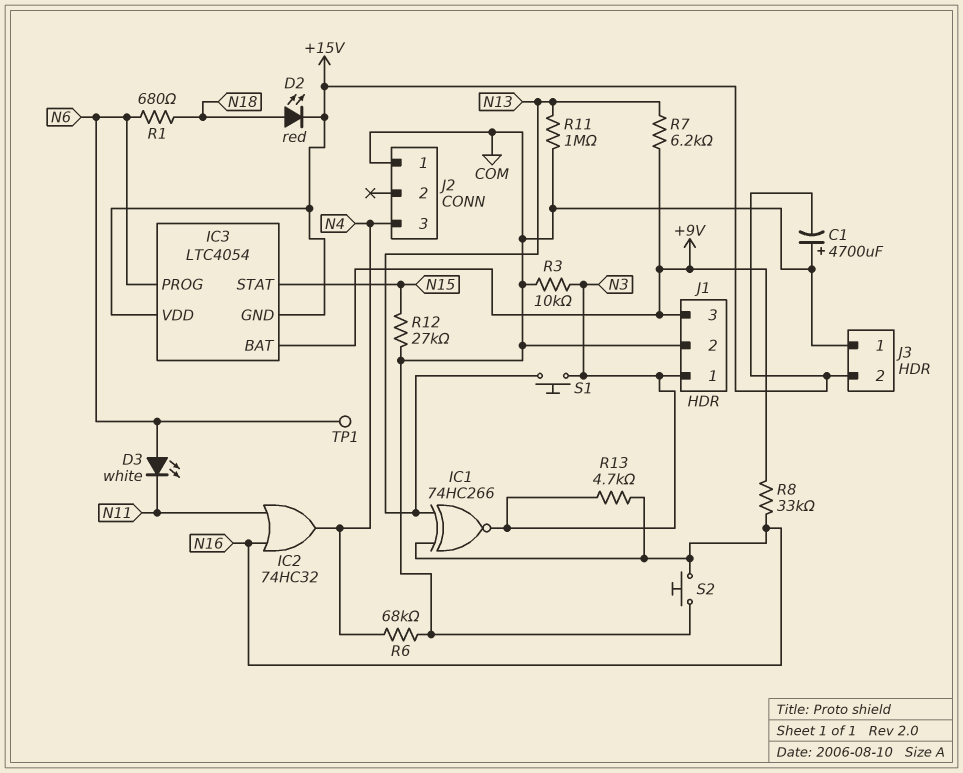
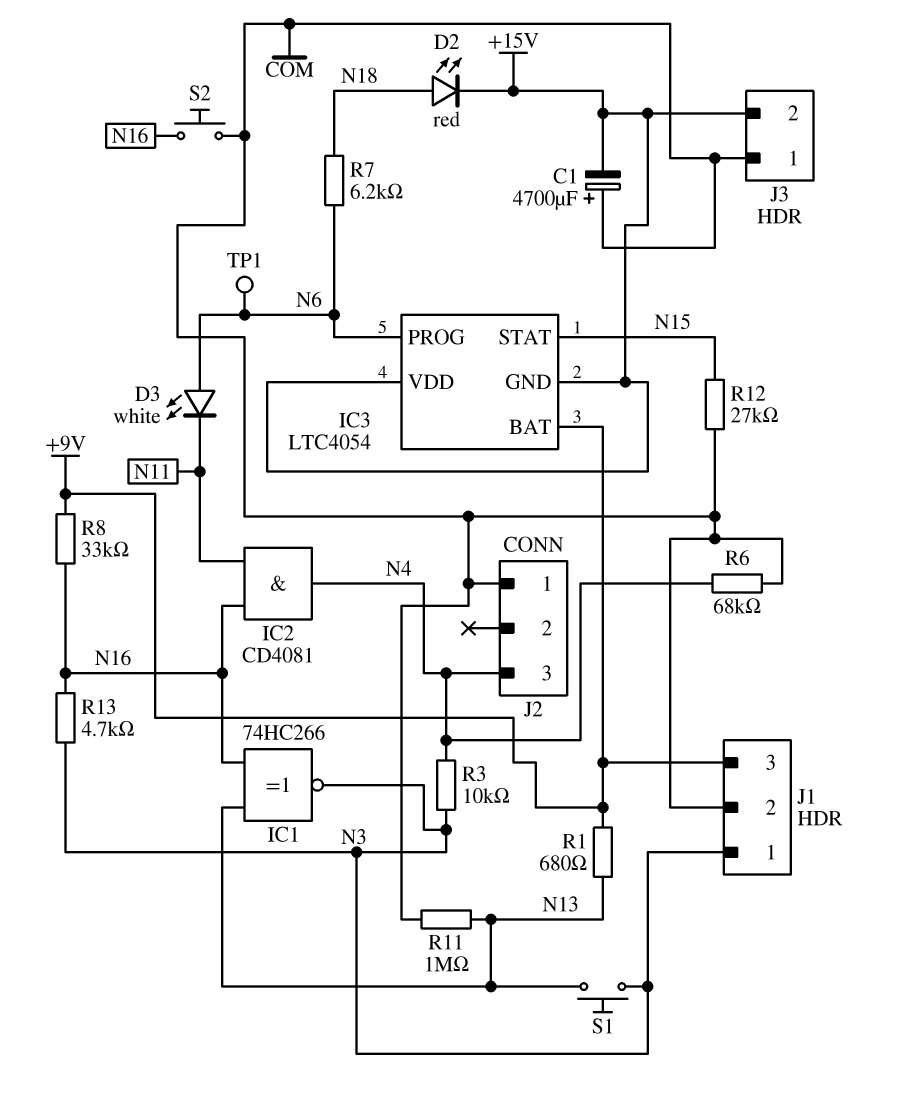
IC2: OR 74HC32 (in N11, in N16, out N4) -> AND CD4081 (in N11, in N16, out N4)
R1: 680 (N6, N18) -> 680 (+9V, N13)
R3: 10k (COM, N3) -> 10k (N3, N4)
R7: 6.2k (+9V, N13) -> 6.2k (N6, N18)

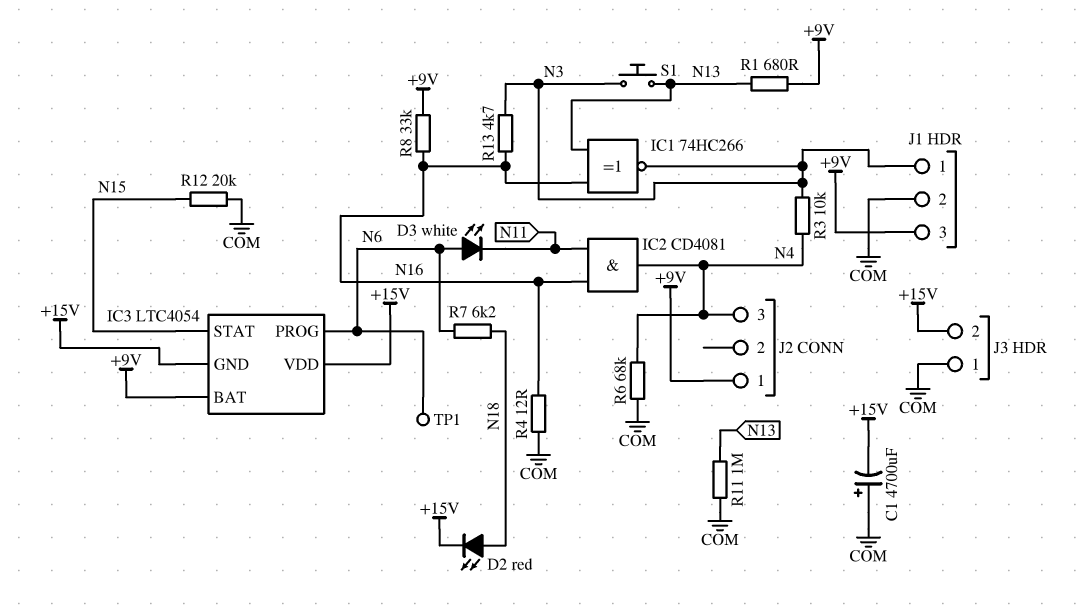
J2 pin 1: COM -> +9V
R4: none -> 12 (COM, N16)
R12: 27k (COM, N15) -> 20k (COM, N15)
S2: button (COM, N16) -> none

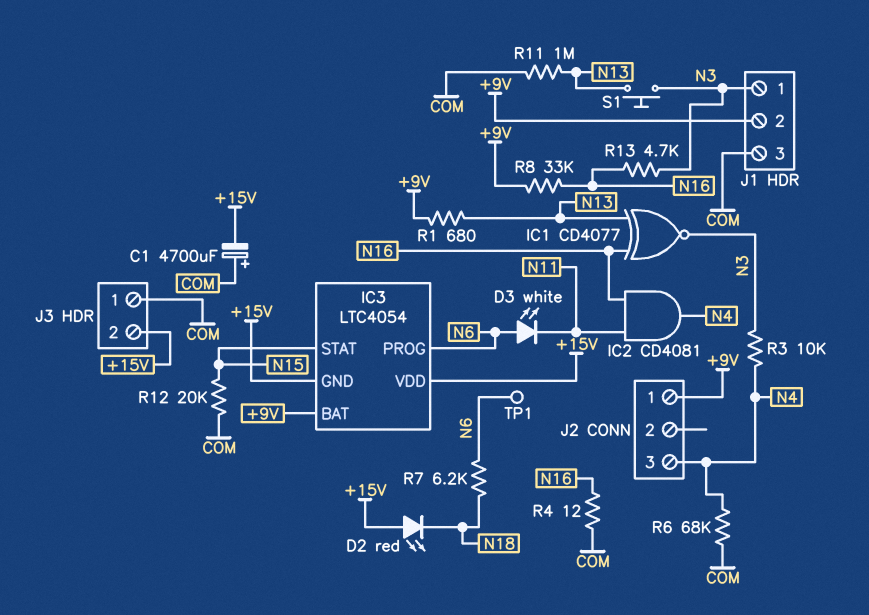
D2: LED red (A N18, K +15V) -> LED red (A +15V, K N18)
IC1: XNOR 74HC266 (in N13, in N16, out N3) -> XNOR CD4077 (in N13, in N16, out N3)
J1 pin 2: COM -> +9V
J1 pin 3: +9V -> COM

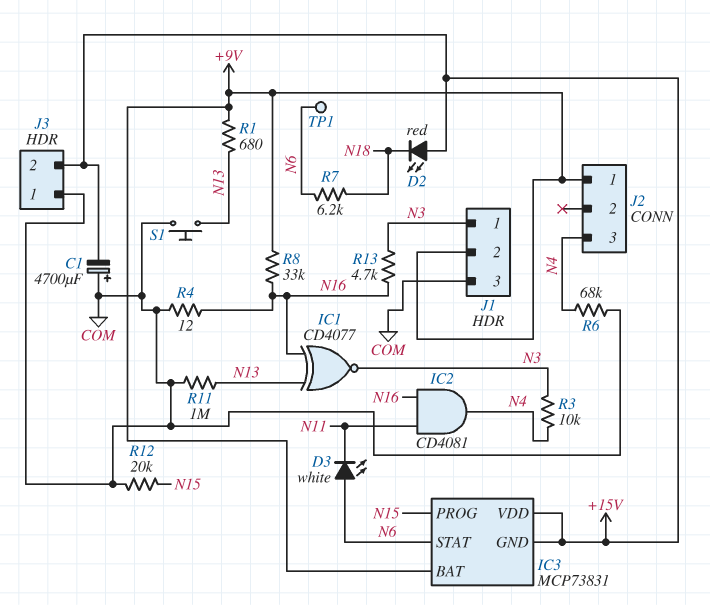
IC3: LTC4054 -> MCP73831
IC3 pin PROG: N6 -> N15
IC3 pin STAT: N15 -> N6
S1: button (N3, N13) -> button (COM, N13)

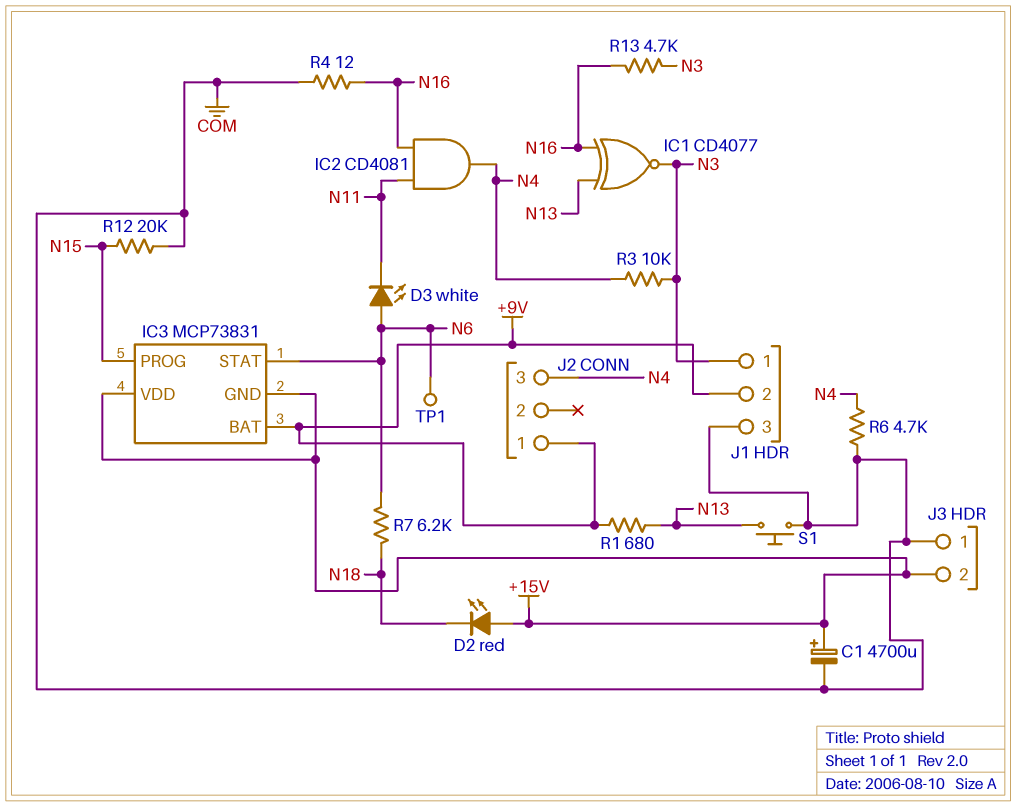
C1: 4700uF (plus COM, minus +15V) -> 4700uF (plus +15V, minus COM)
R6: 68k (COM, N4) -> 4.7k (COM, N4)
R8: 33k (+9V, N16) -> none
R11: 1M (COM, N13) -> none

